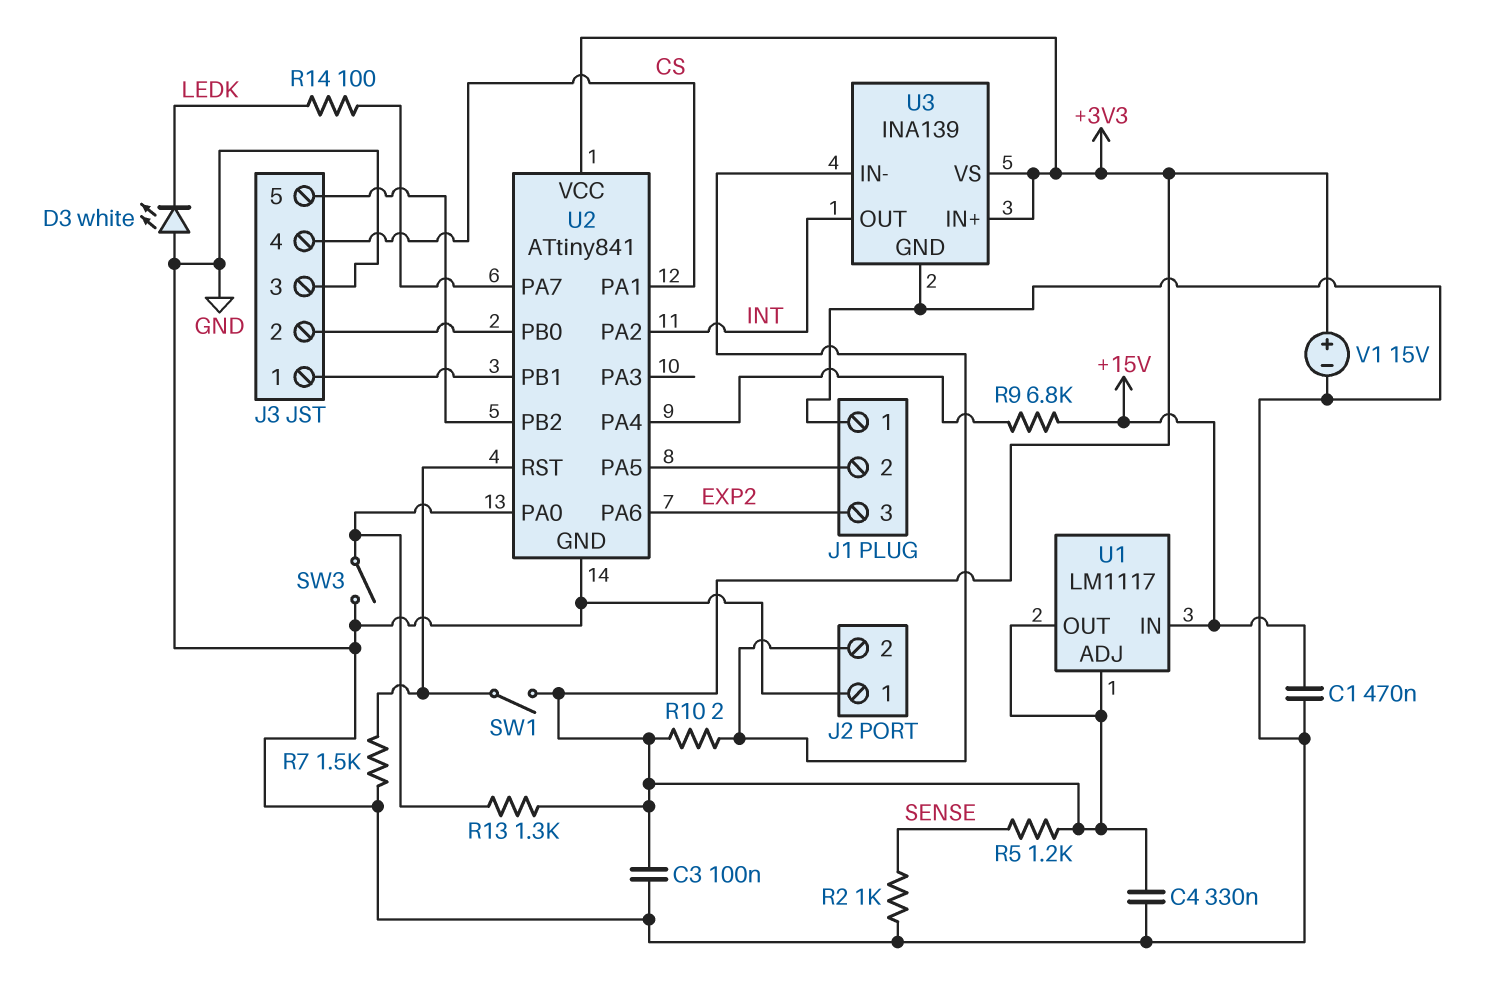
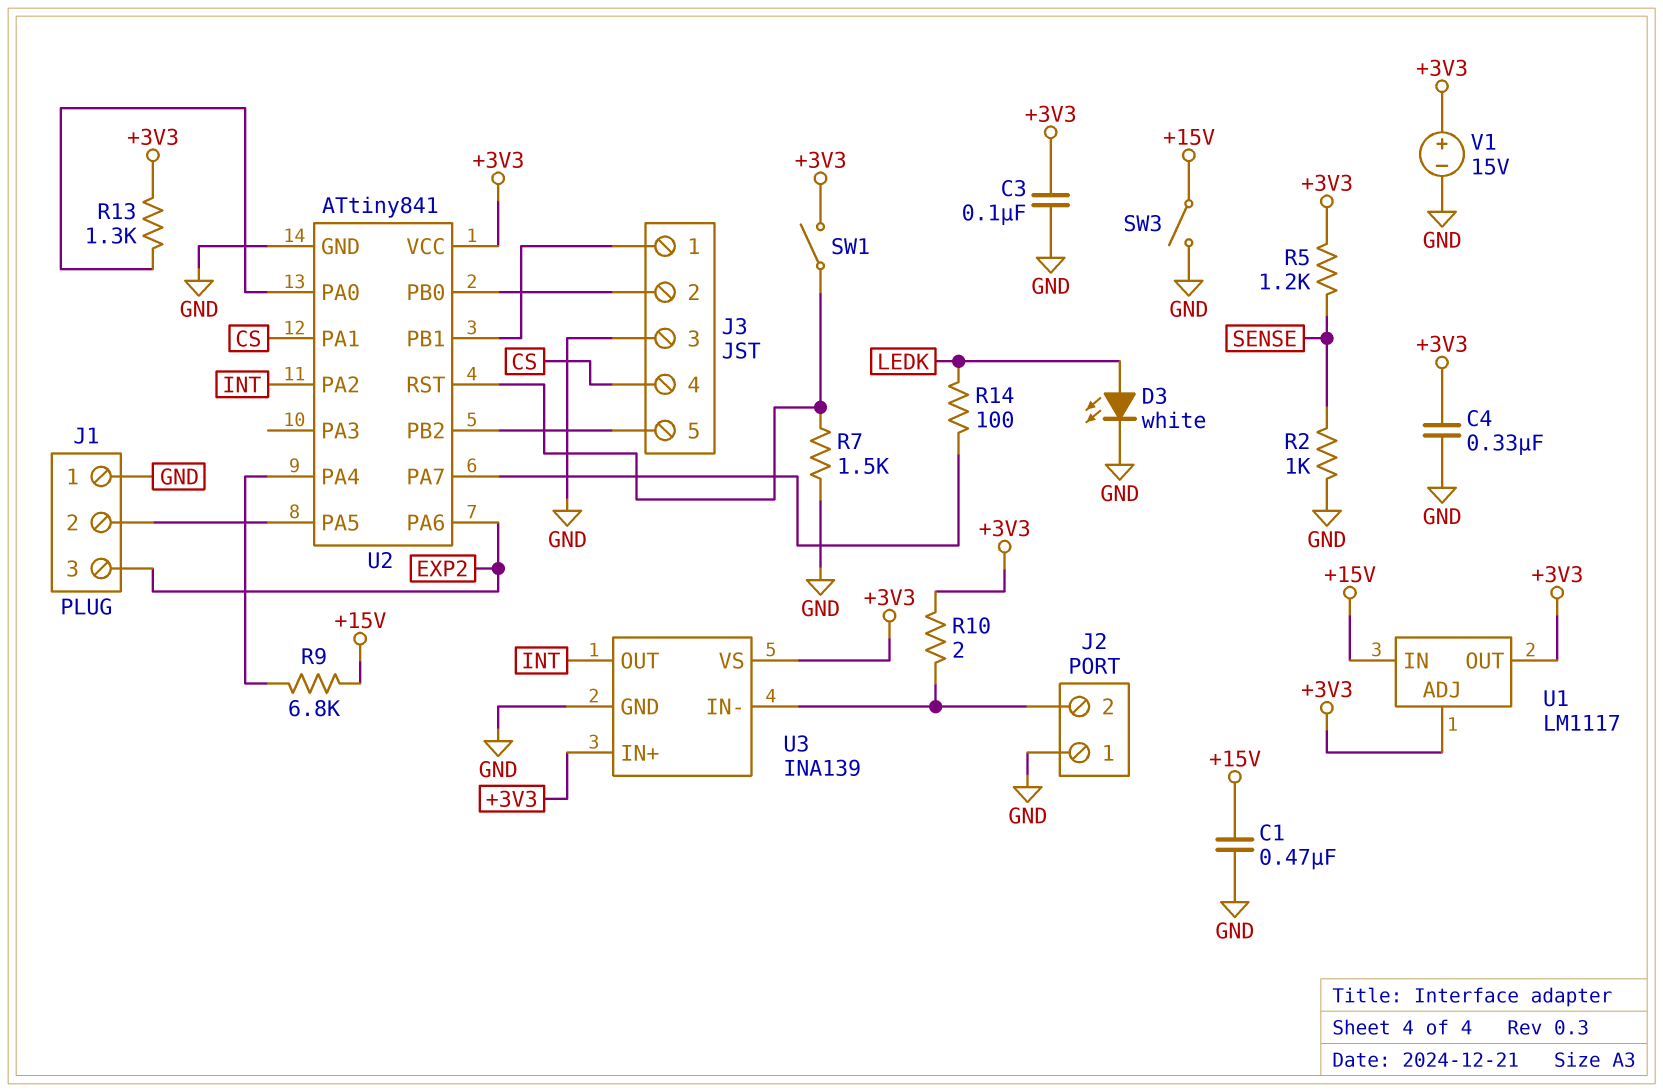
D3: LED white (A GND, K LEDK) -> LED white (A LEDK, K GND)
SW3: switch (GND, U2/PA0) -> switch (+15V, GND)

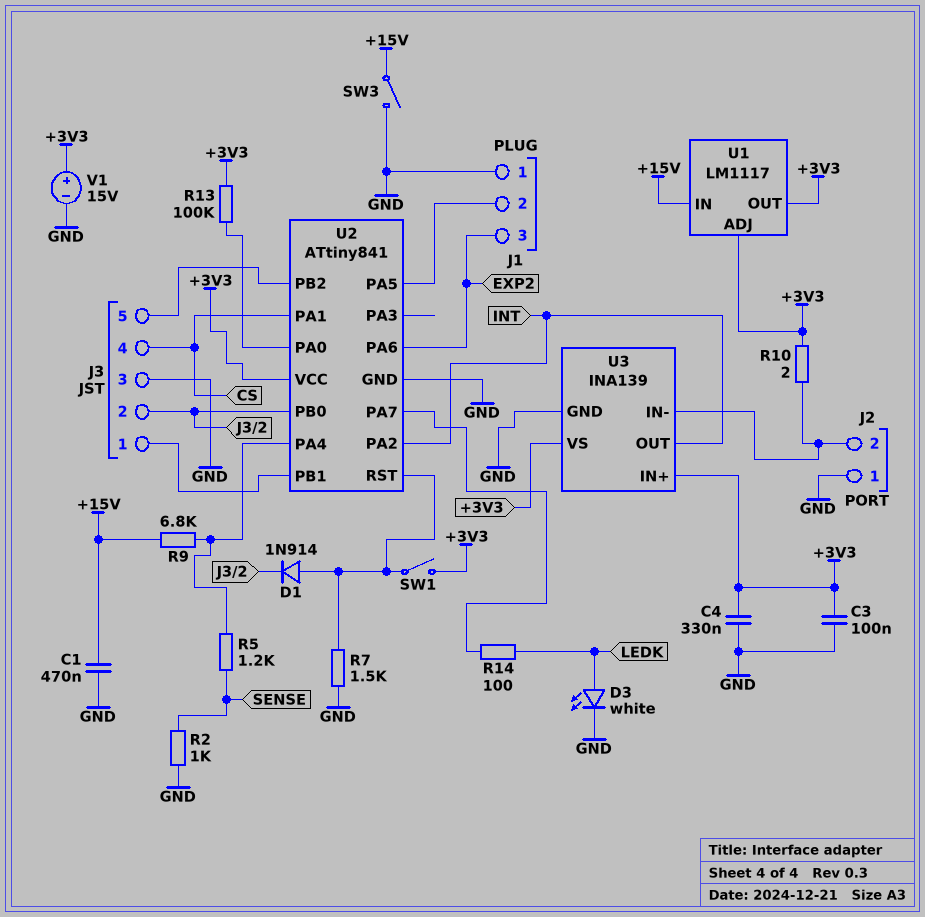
D1: none -> diode 1N914 (A U2/RST, K J3/2)
R5: 1.2k (+3V3, SENSE) -> 1.2k (SENSE, U2/PA4)
R13: 1.3k (+3V3, U2/PA0) -> 100k (+3V3, U2/PA0)

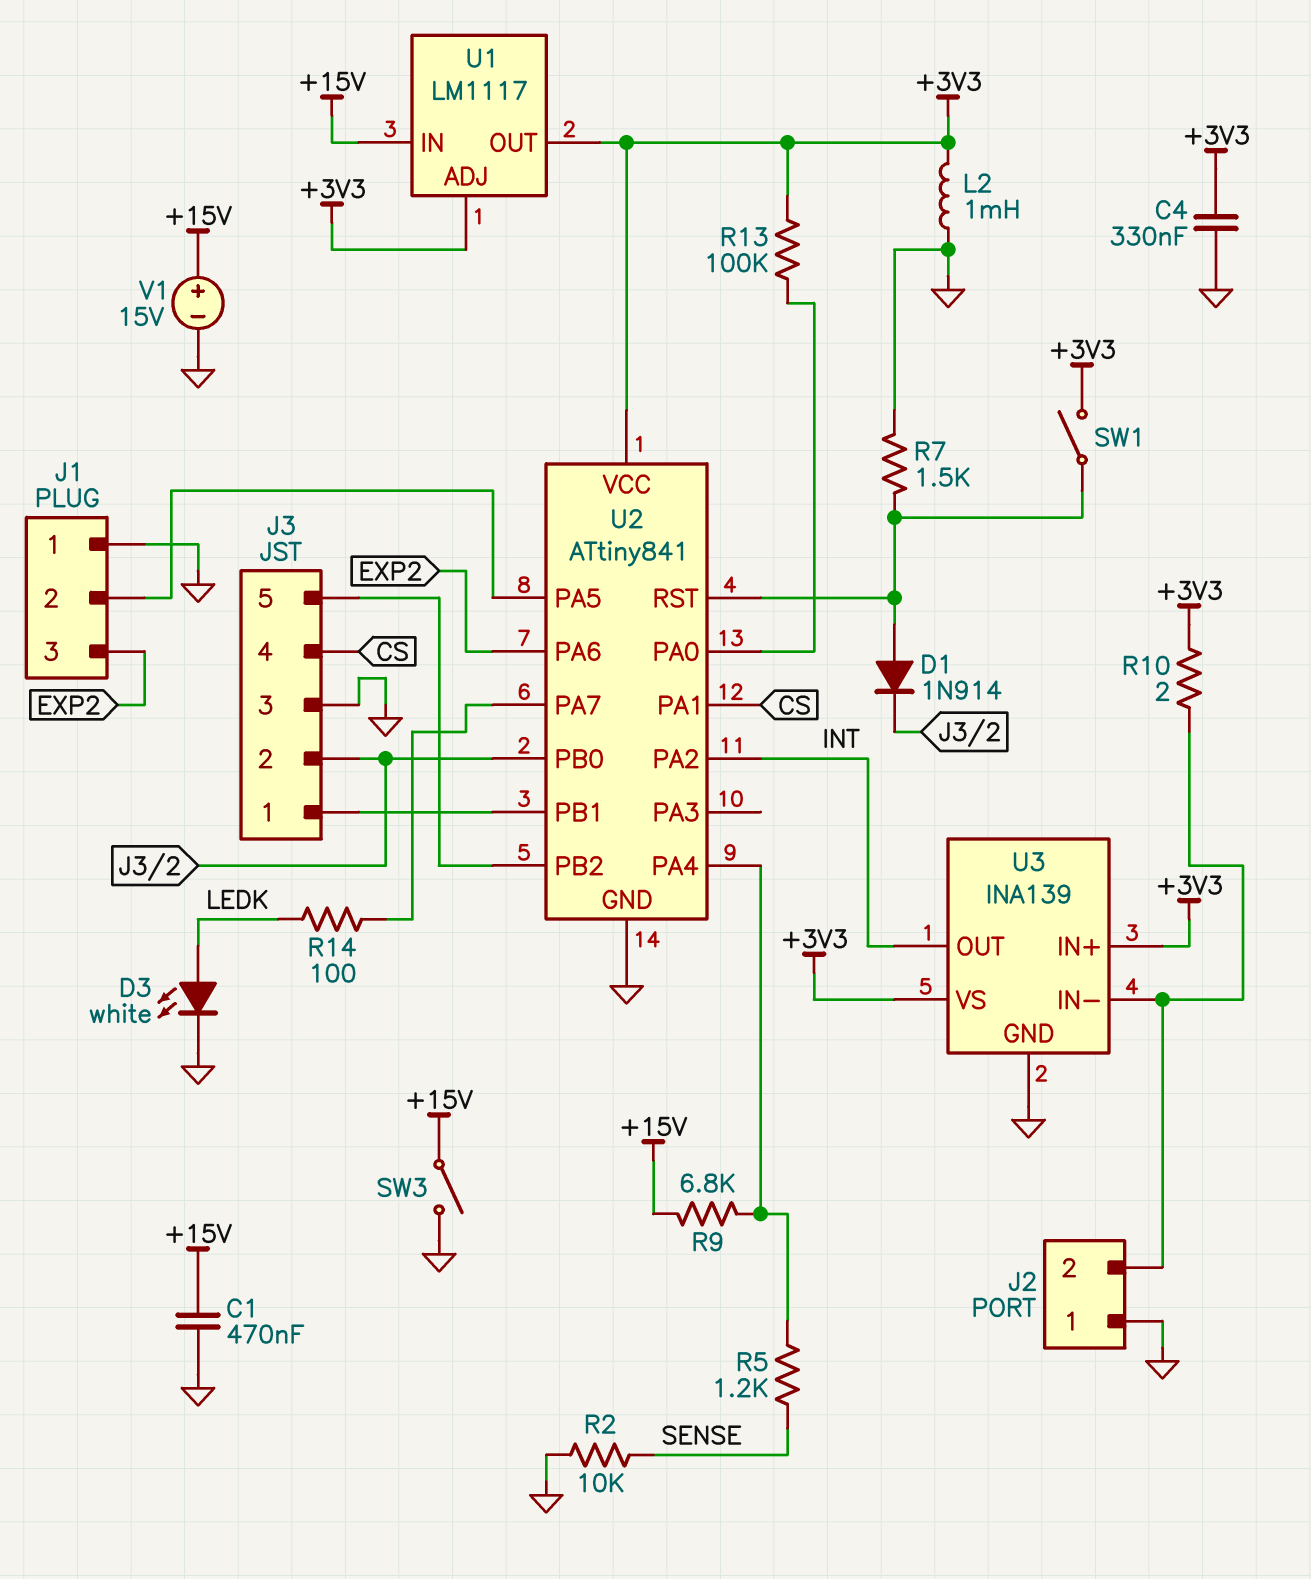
C3: 100nF (+3V3, GND) -> none
L2: none -> 1mH (+3V3, GND)
R2: 1k (GND, SENSE) -> 10k (GND, SENSE)
V1: 15V (plus +3V3, minus GND) -> 15V (plus +15V, minus GND)

